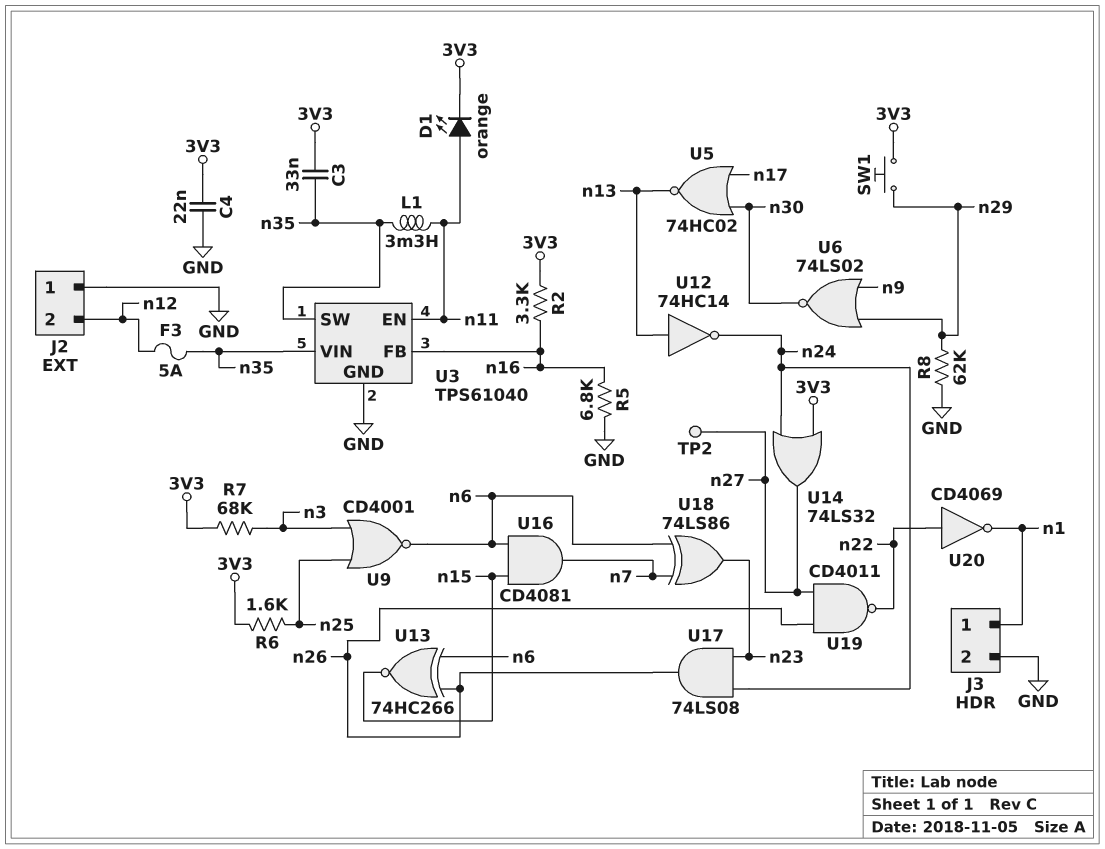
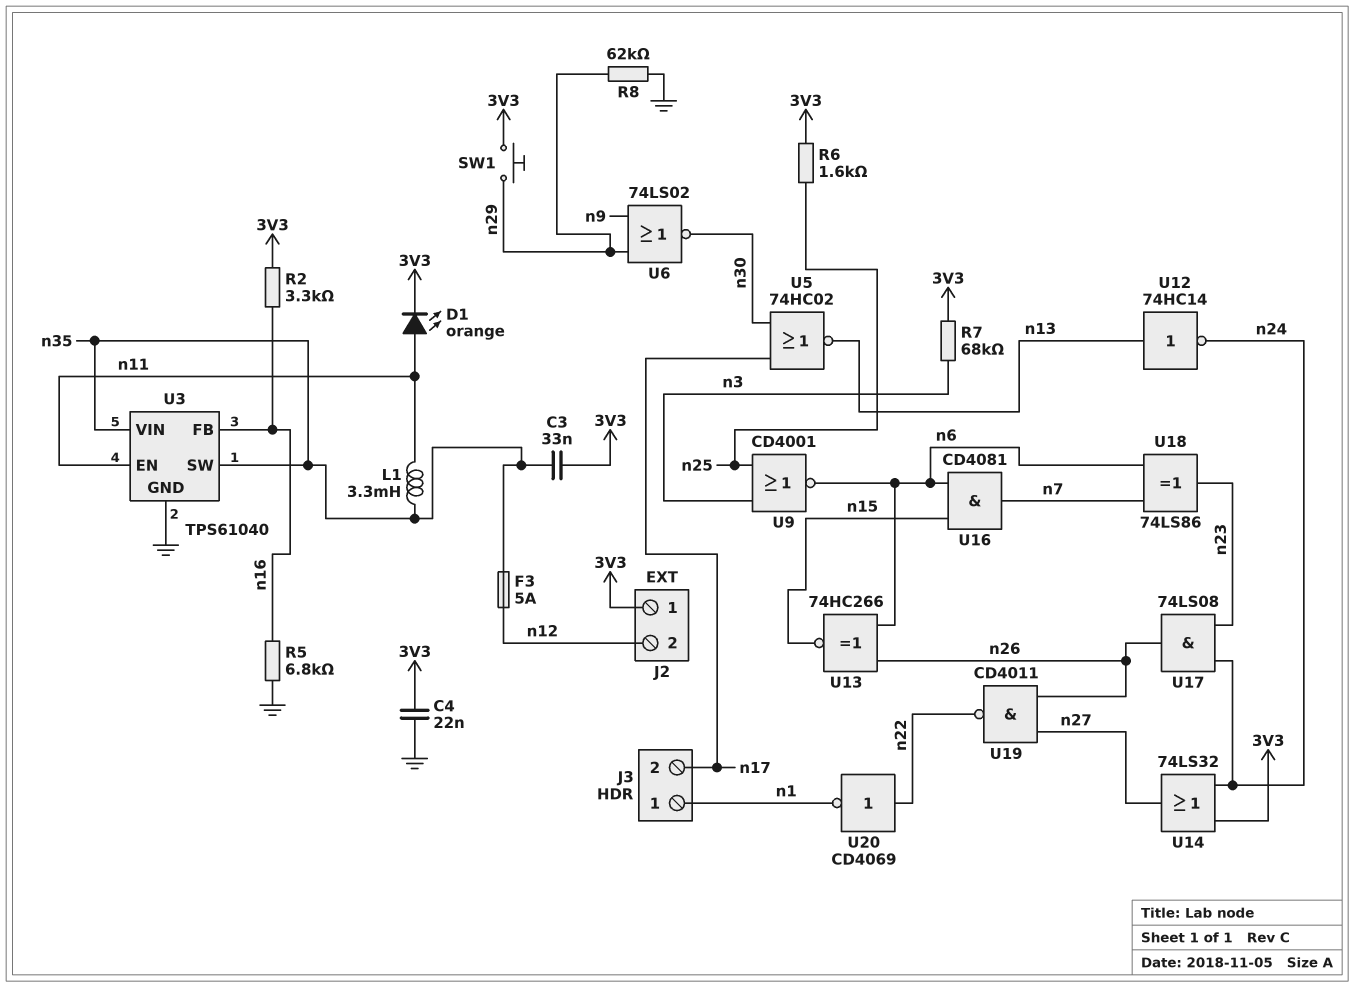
J2 pin 1: GND -> 3V3
J3 pin 2: GND -> n17
TP2: test point (n27) -> none

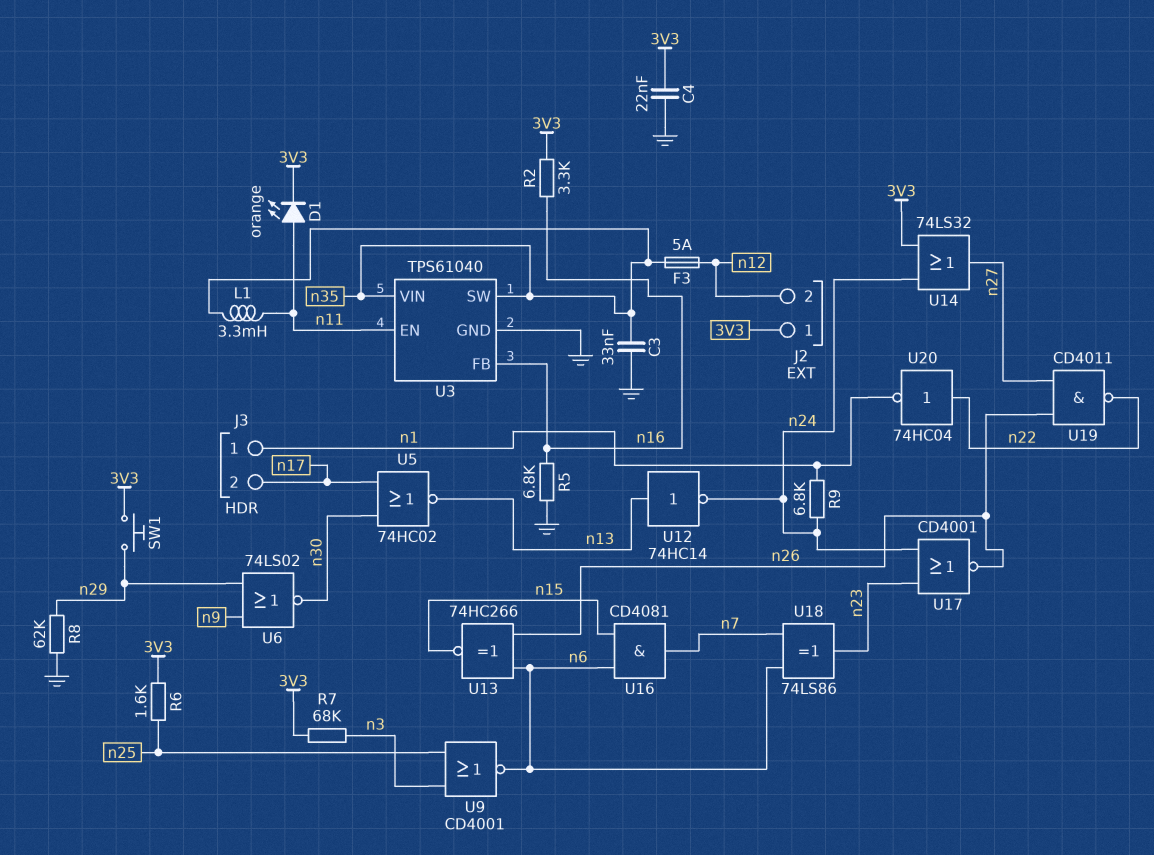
C3: 33nF (3V3, n35) -> 33nF (GND, n35)
R9: none -> 6.8k (n1, n24)
U17: AND 74LS08 (in n23, in n24, out n26) -> NOR CD4001 (in n23, in n24, out n26)
U20: NOT CD4069 (in n22, out n1) -> NOT 74HC04 (in n22, out n1)

